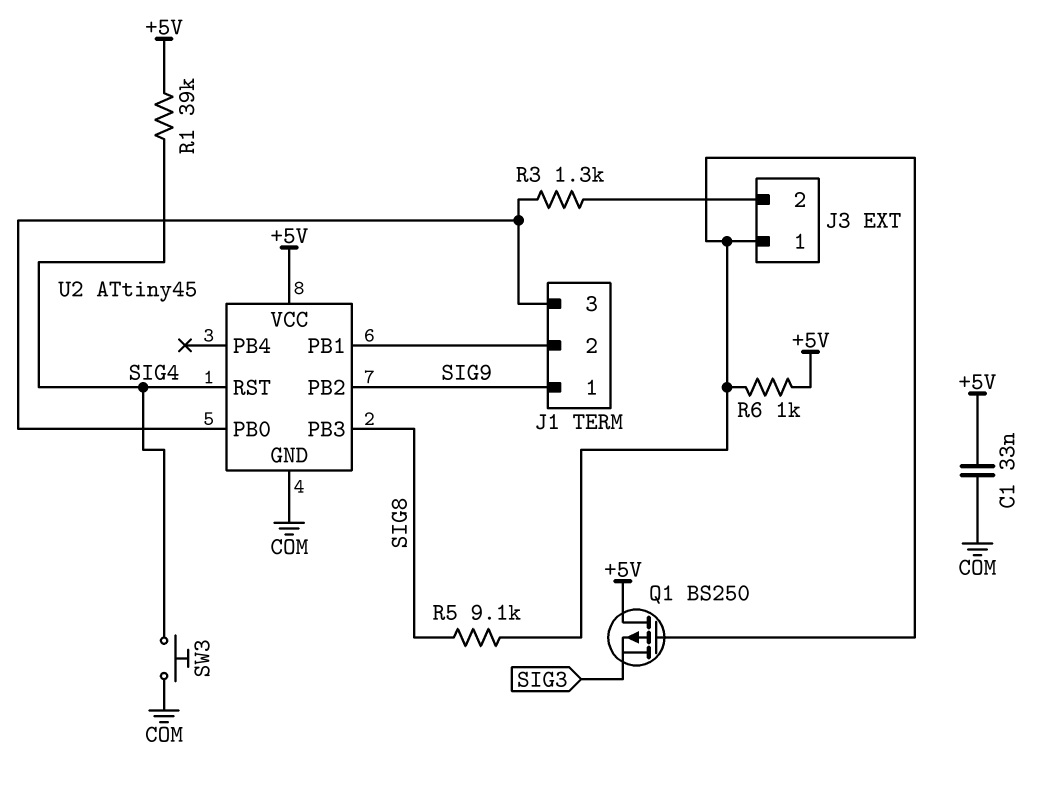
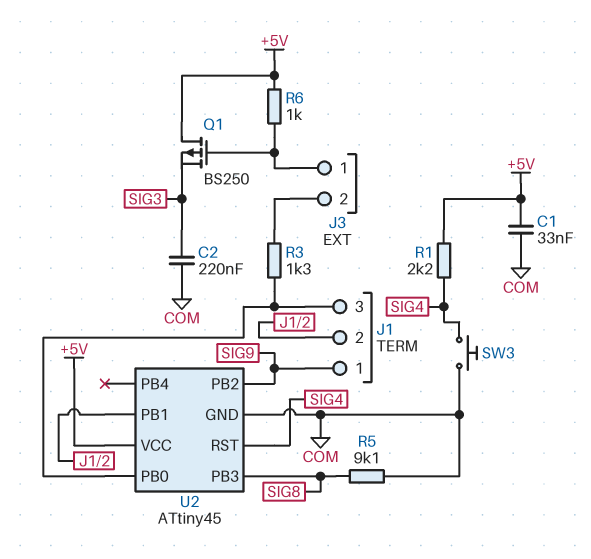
C2: none -> 220nF (COM, SIG3)
R1: 39k (+5V, SIG4) -> 2.2k (+5V, SIG4)
R5: 9.1k (J3/1, SIG8) -> 9.1k (COM, SIG8)

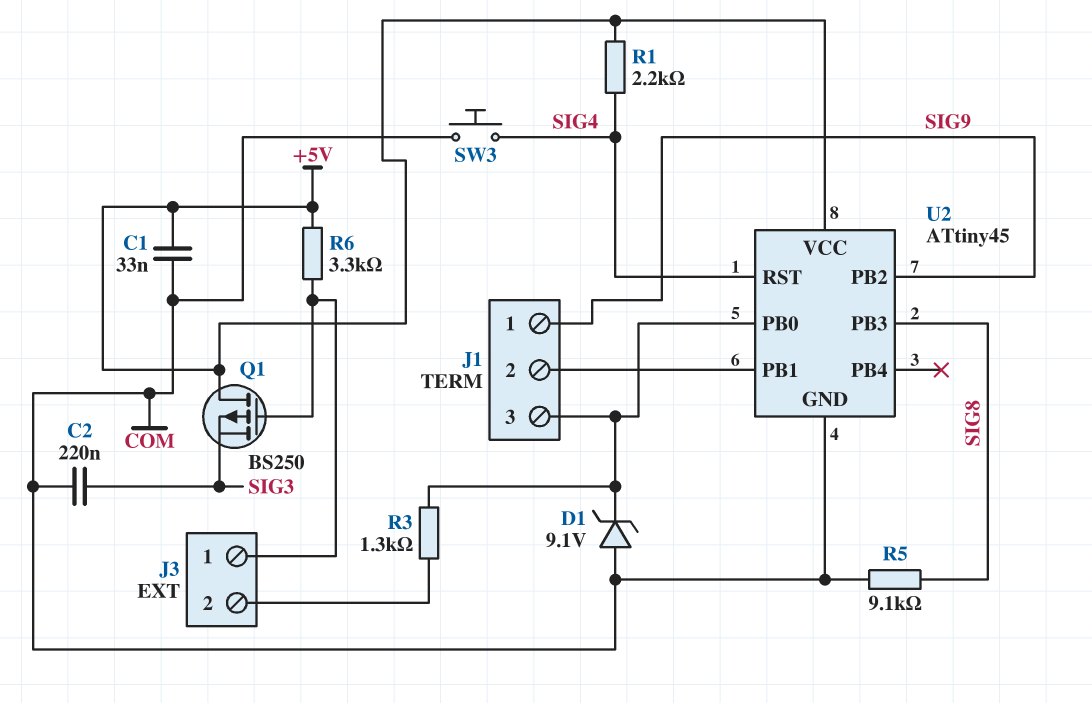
D1: none -> zener 9.1V (A COM, K J1/3)
R6: 1k (+5V, J3/1) -> 3.3k (+5V, J3/1)

